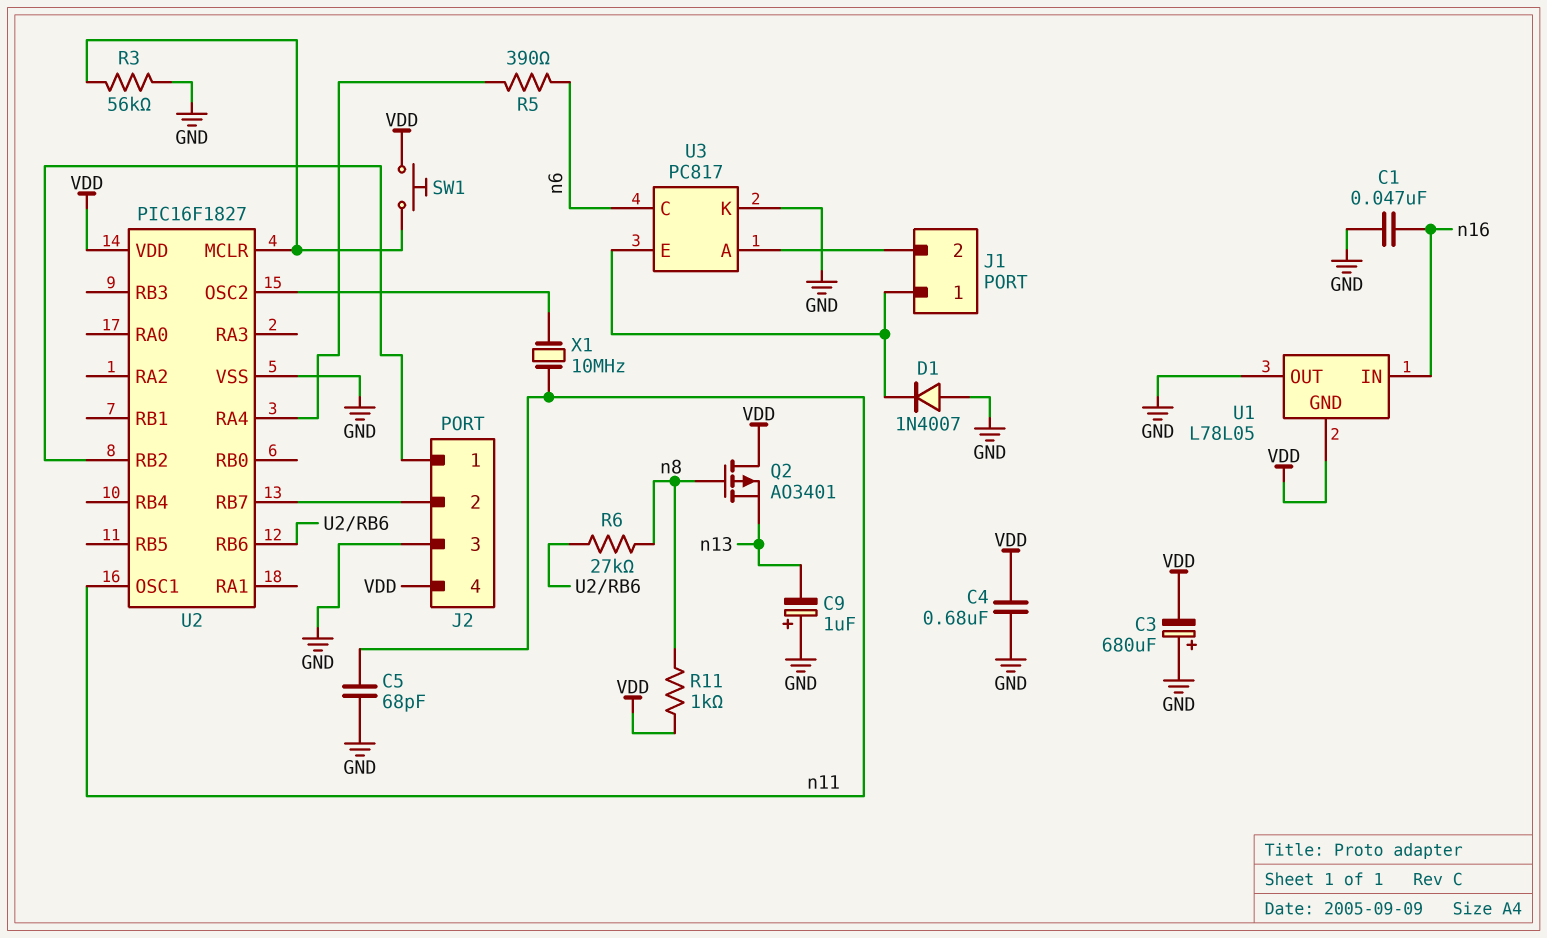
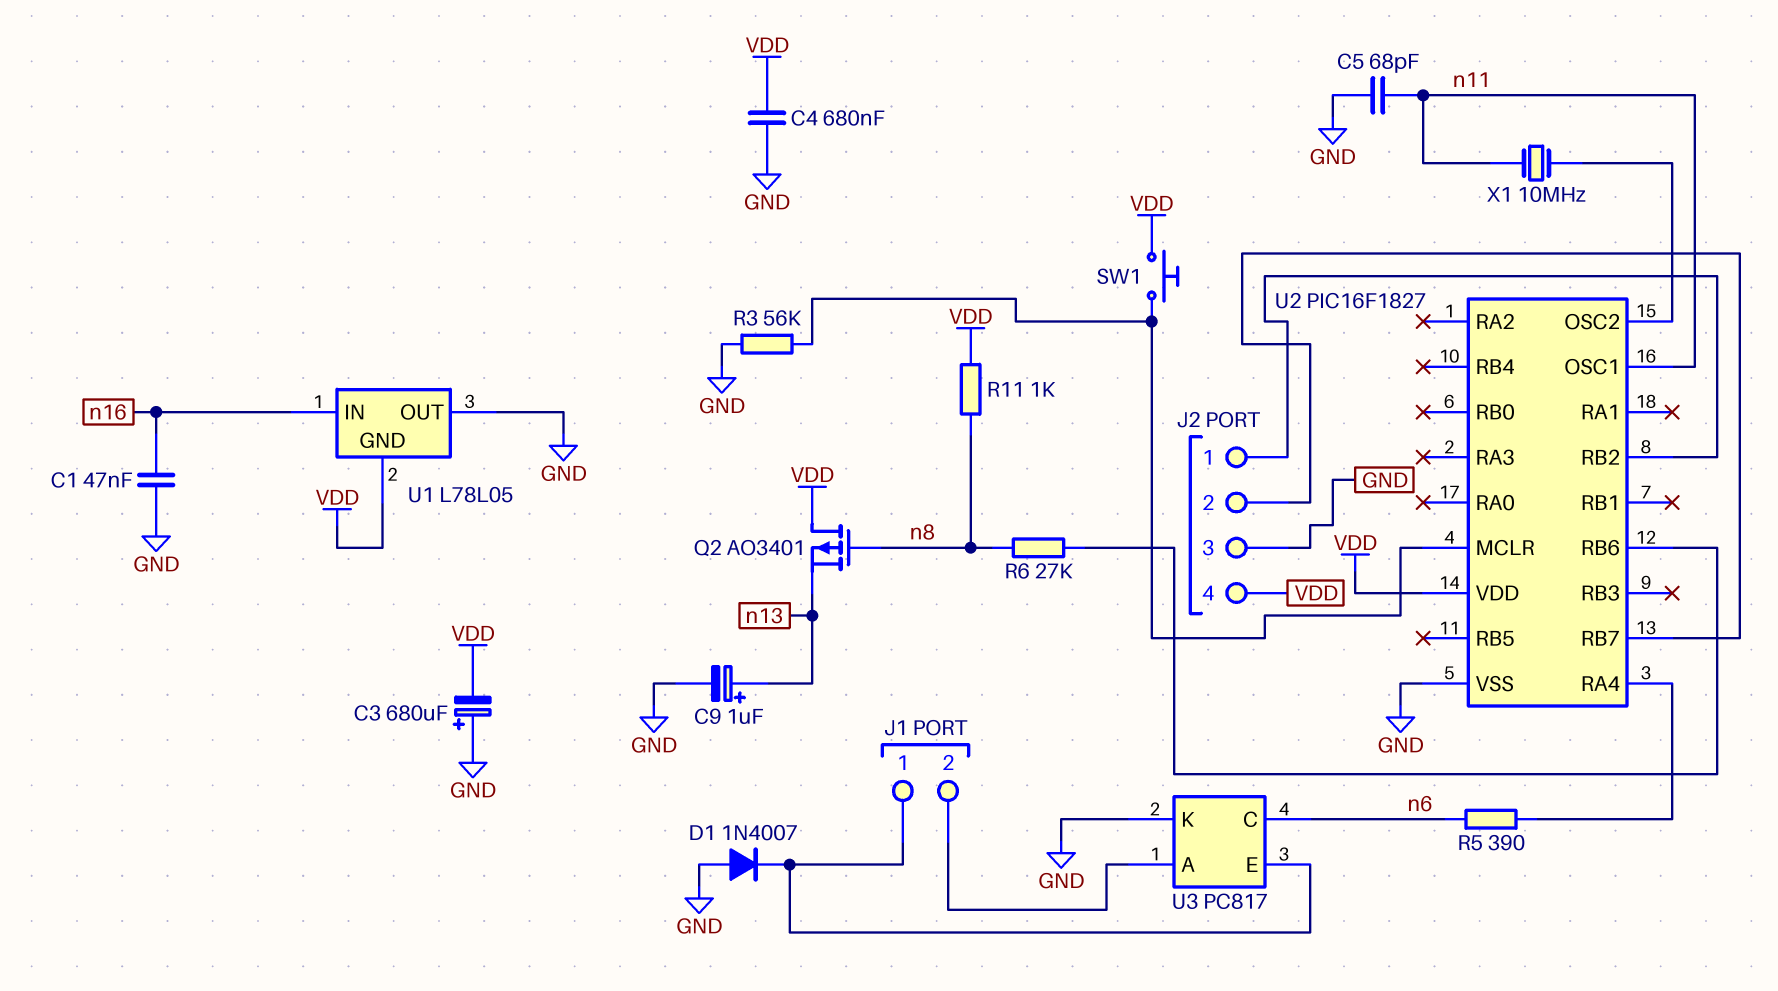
C9: 1uF (plus GND, minus n13) -> 1uF (plus n13, minus GND)

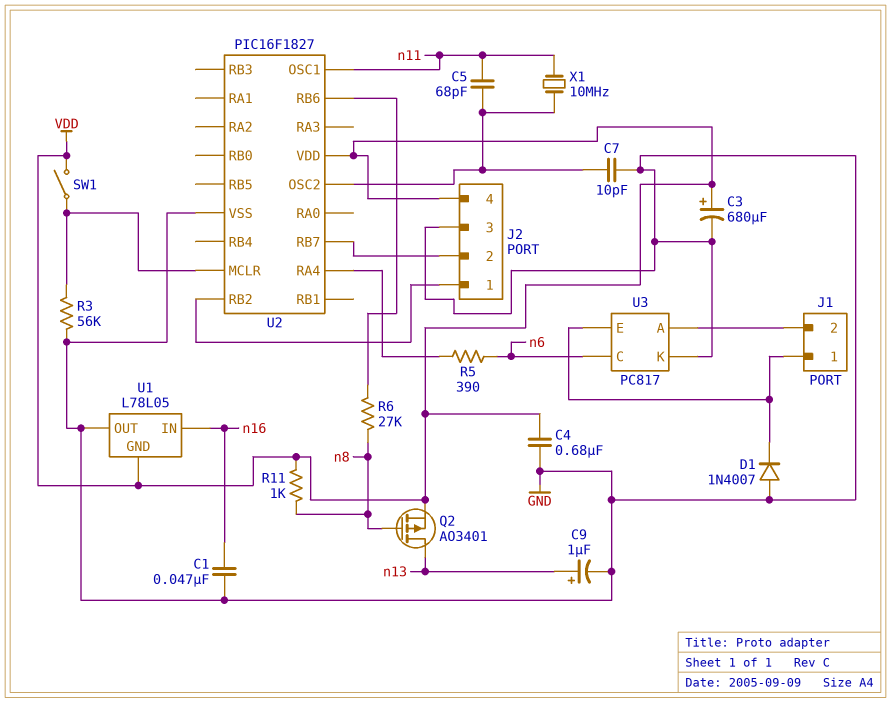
C3: 680uF (plus GND, minus VDD) -> 680uF (plus VDD, minus GND)
C5: 68pF (GND, n11) -> 68pF (U2/OSC2, n11)
C7: none -> 10pF (GND, U2/OSC2)
Q2: PMOS AO3401 (G n8, D VDD, S n13) -> PMOS AO3401 (G n8, D n13, S VDD)
SW1: button (U2/MCLR, VDD) -> switch (U2/MCLR, VDD)

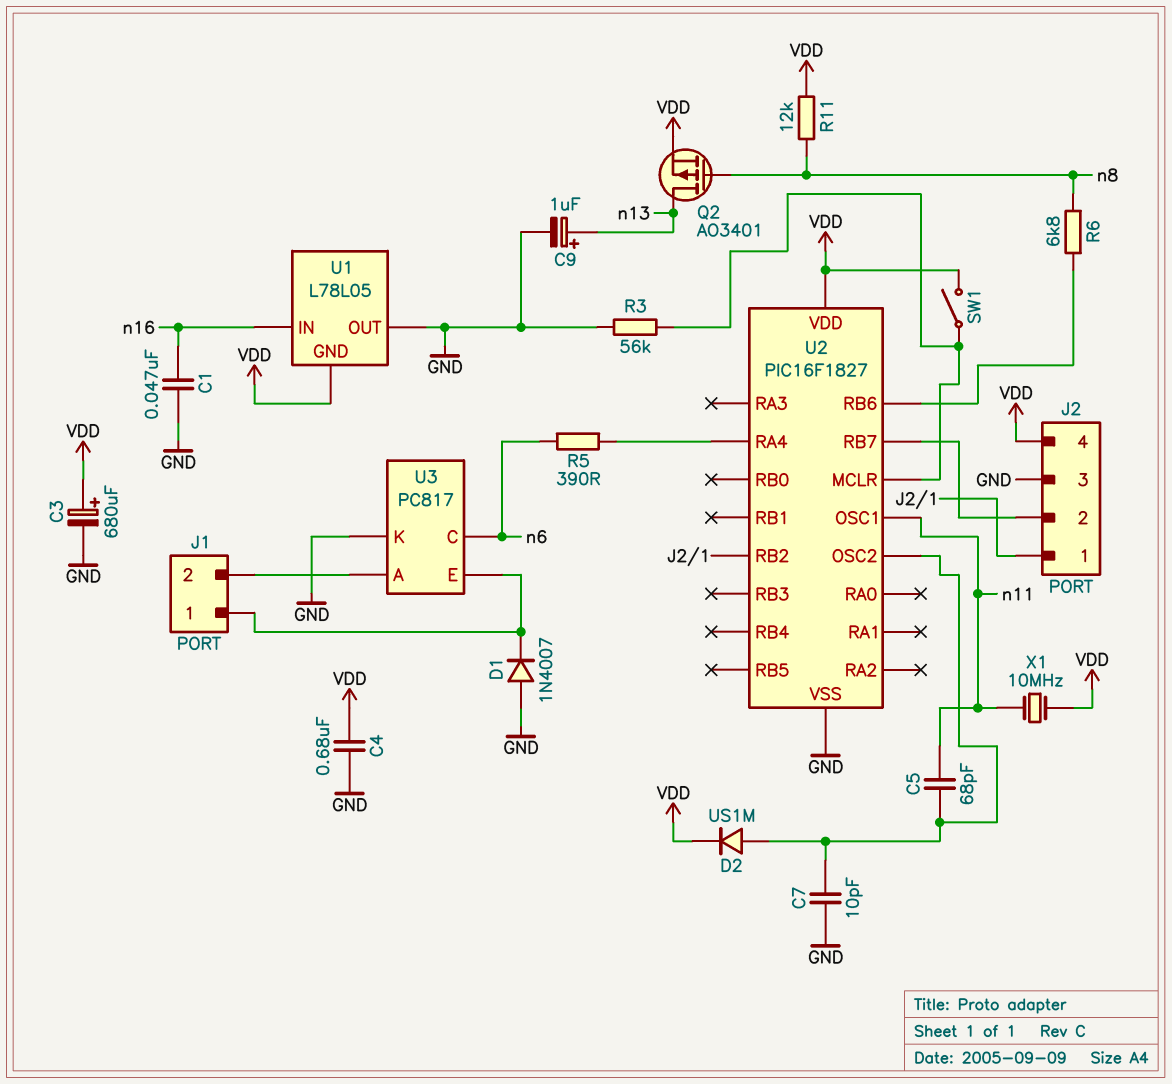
D2: none -> diode US1M (A U2/OSC2, K VDD)
R6: 27k (U2/RB6, n8) -> 6.8k (U2/RB6, n8)
R11: 1k (VDD, n8) -> 12k (VDD, n8)
X1: 10MHz (U2/OSC2, n11) -> 10MHz (VDD, n11)

